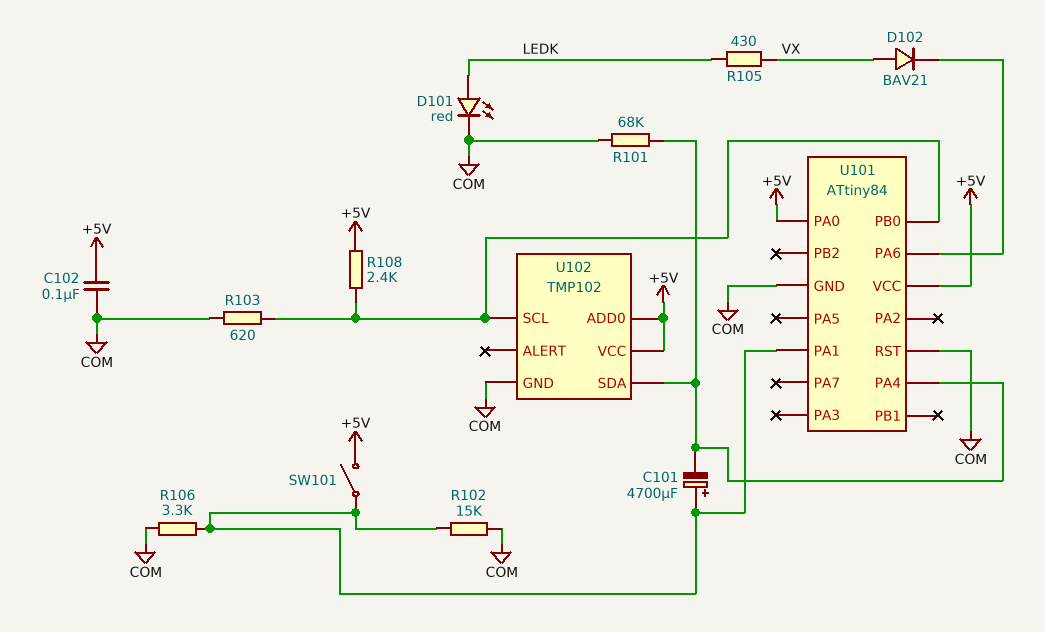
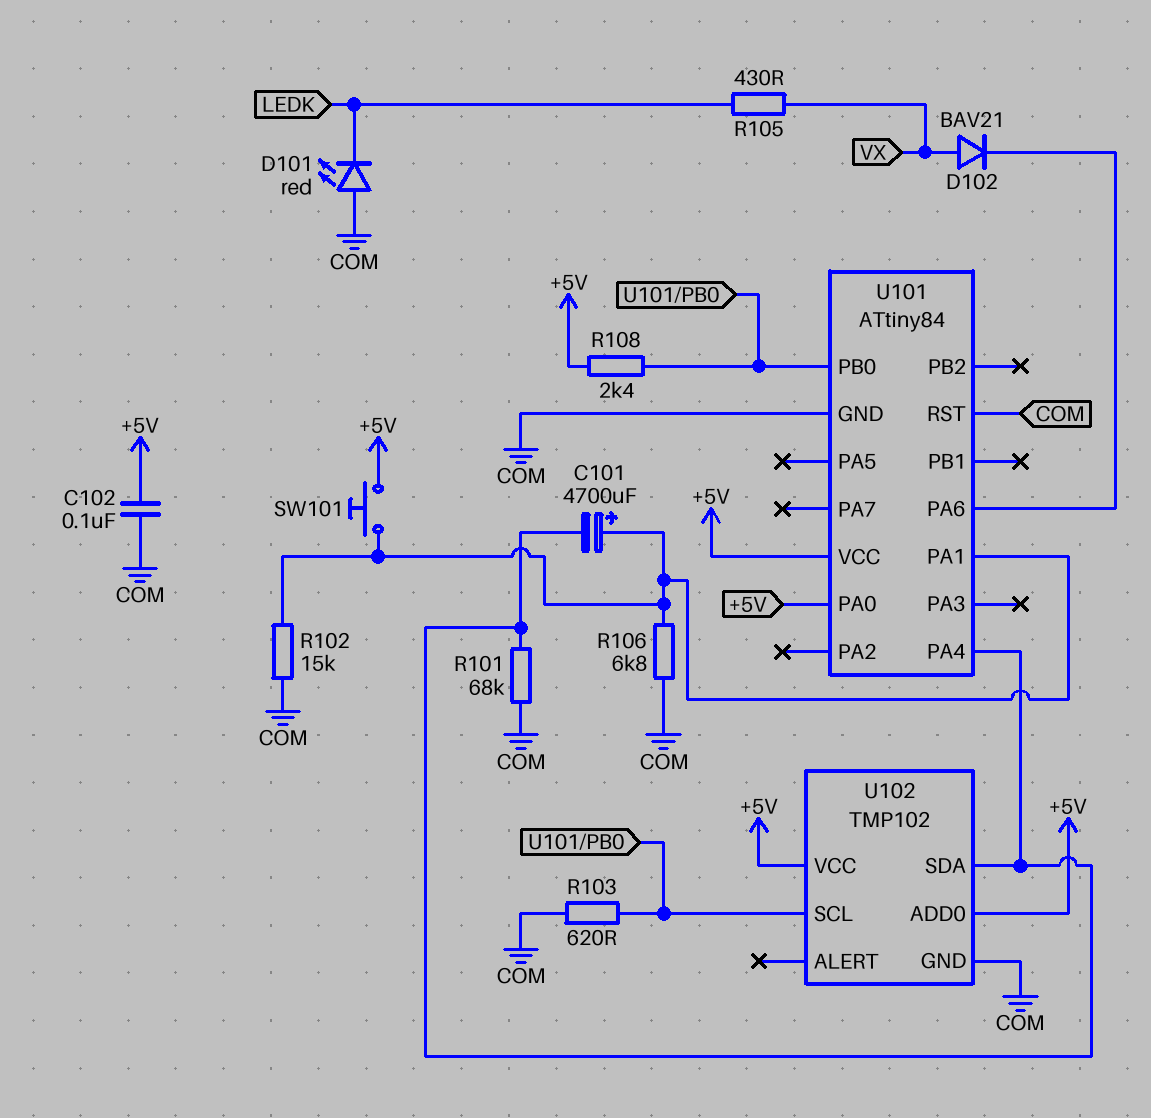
D101: LED red (A LEDK, K COM) -> LED red (A COM, K LEDK)
R106: 3.3k (COM, U101/PA1) -> 6.8k (COM, U101/PA1)
SW101: switch (+5V, U101/PA1) -> button (+5V, U101/PA1)

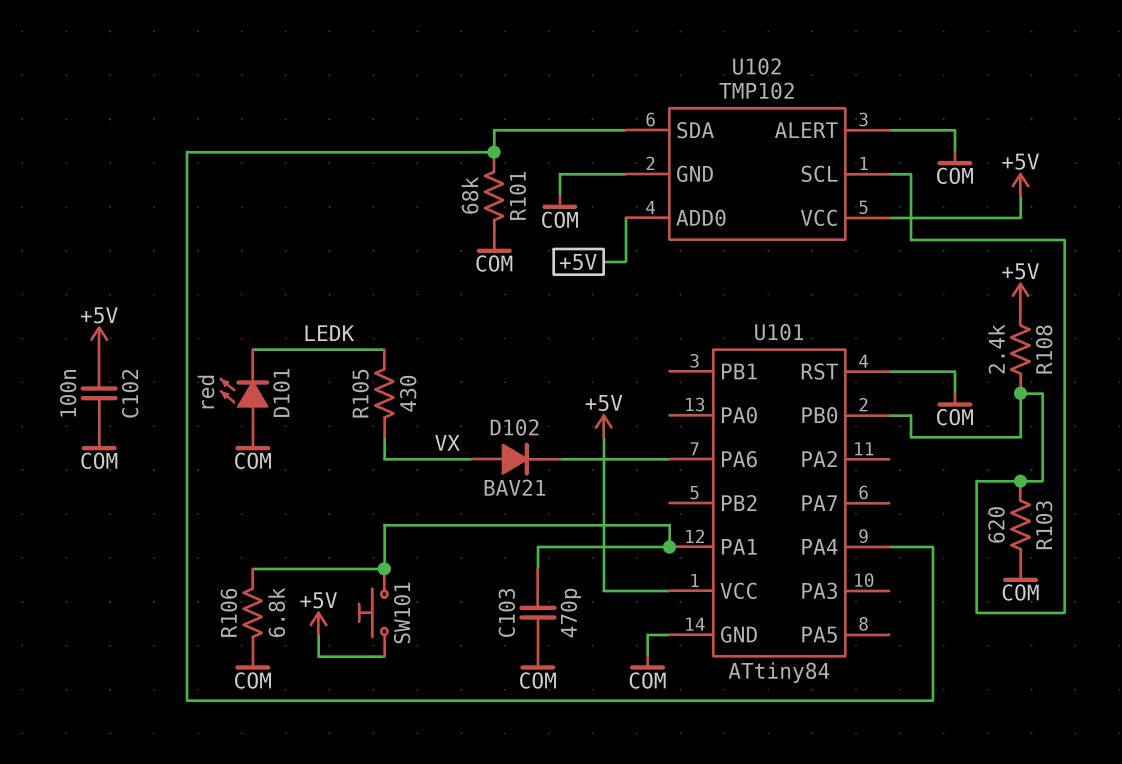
C101: 4700uF (plus U101/PA1, minus U101/PA4) -> none
C103: none -> 470pF (COM, U101/PA1)
R102: 15k (COM, U101/PA1) -> none
U101 pin PA0: +5V -> none
U102 pin ALERT: none -> COM

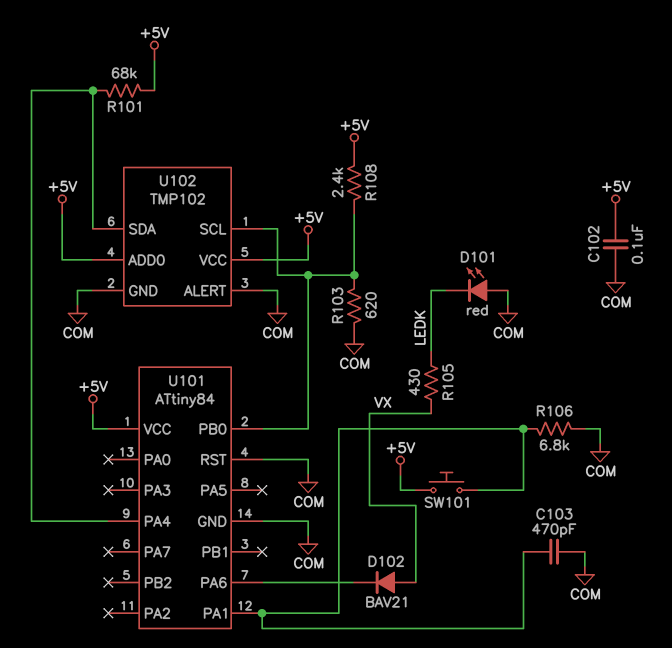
R101: 68k (COM, U101/PA4) -> 68k (+5V, U101/PA4)

